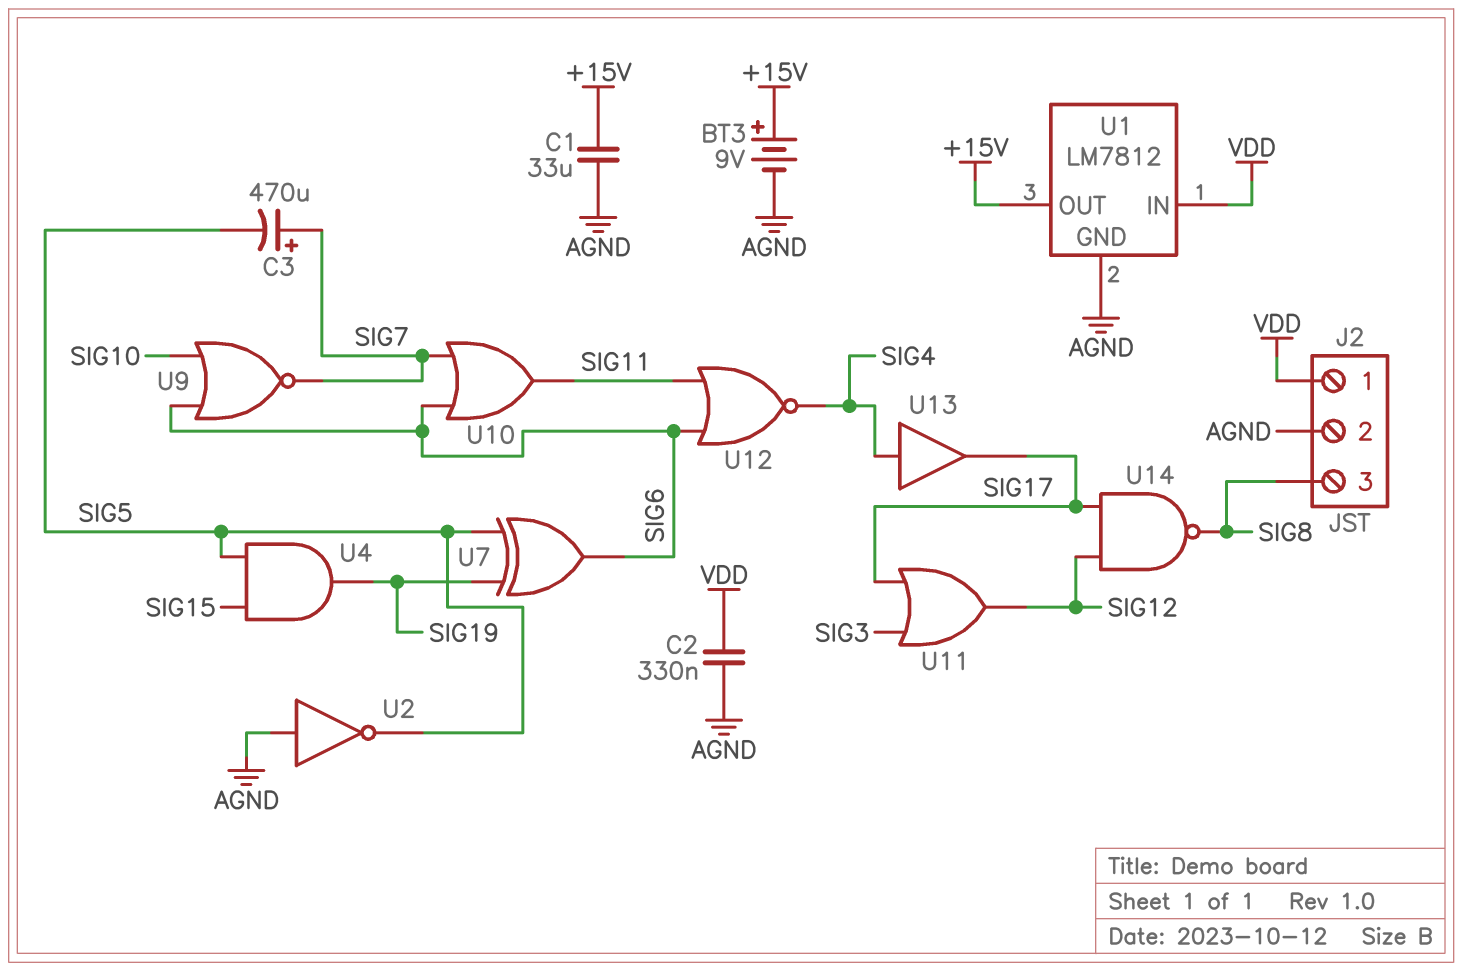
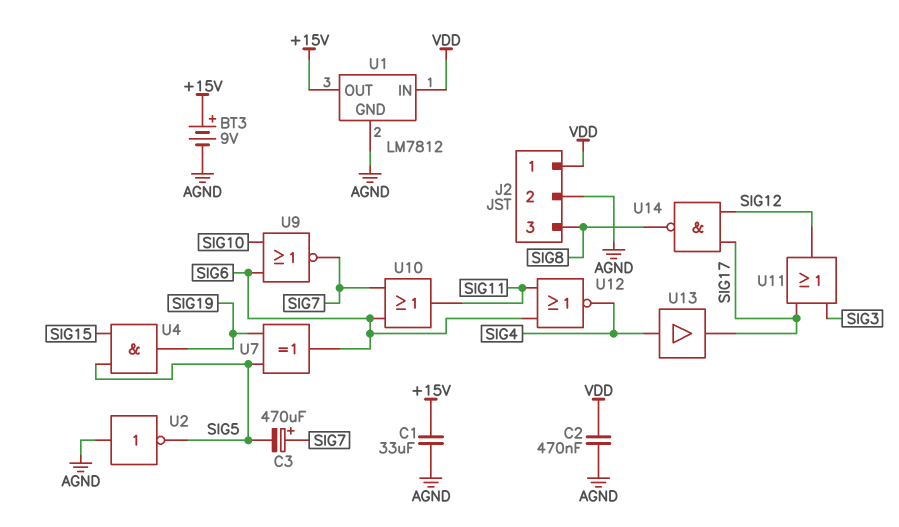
C2: 330nF (AGND, VDD) -> 470nF (AGND, VDD)

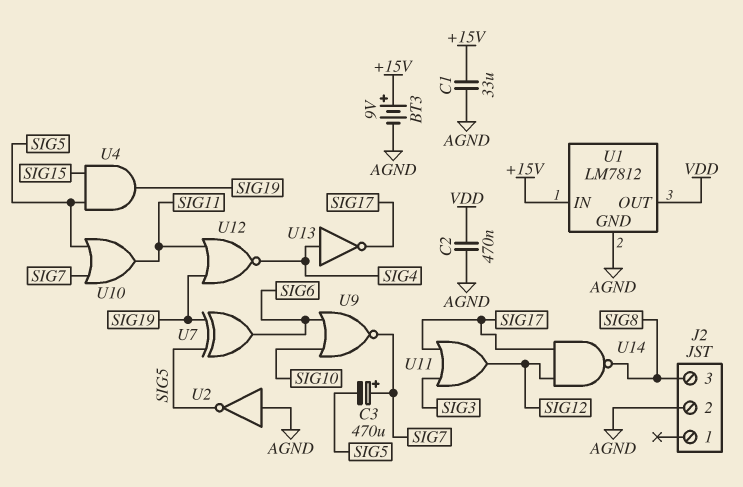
J2 pin 1: VDD -> none
U1 pin IN: VDD -> +15V
U1 pin OUT: +15V -> VDD
U10: OR (in SIG6, in SIG7, out SIG11) -> OR (in SIG5, in SIG7, out SIG11)
U12: NOR (in SIG6, in SIG11, out SIG4) -> NOR (in SIG11, in SIG19, out SIG4)
U13: buffer (in SIG4, out SIG17) -> NOT (in SIG4, out SIG17)

